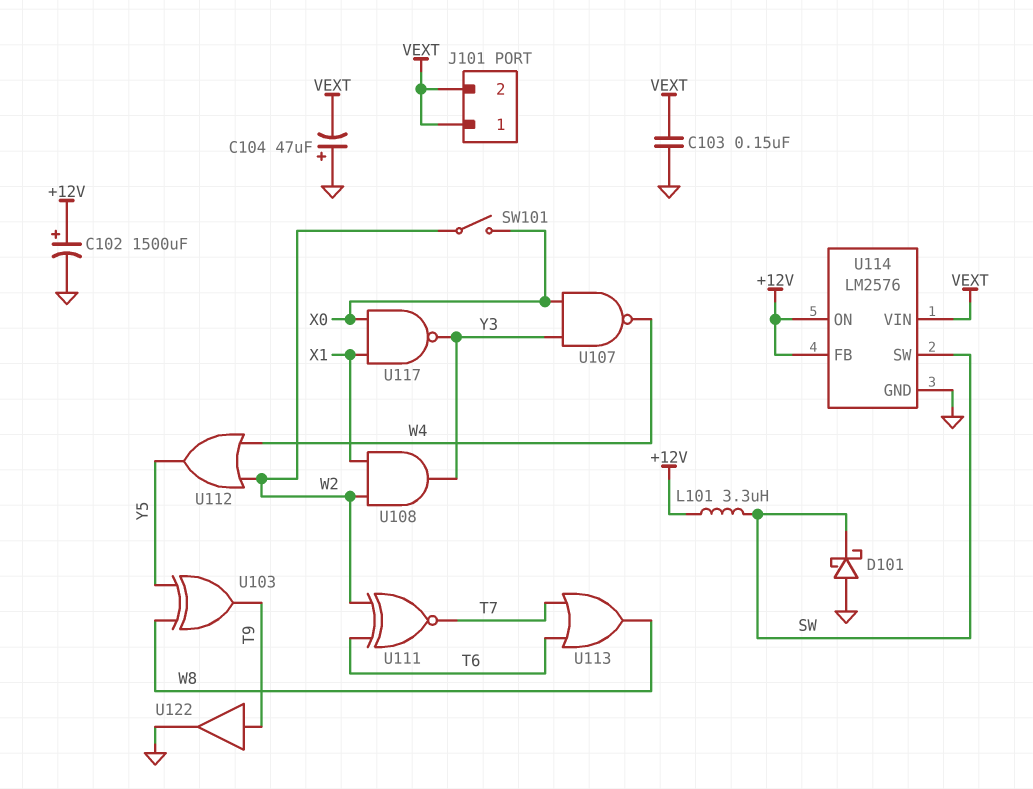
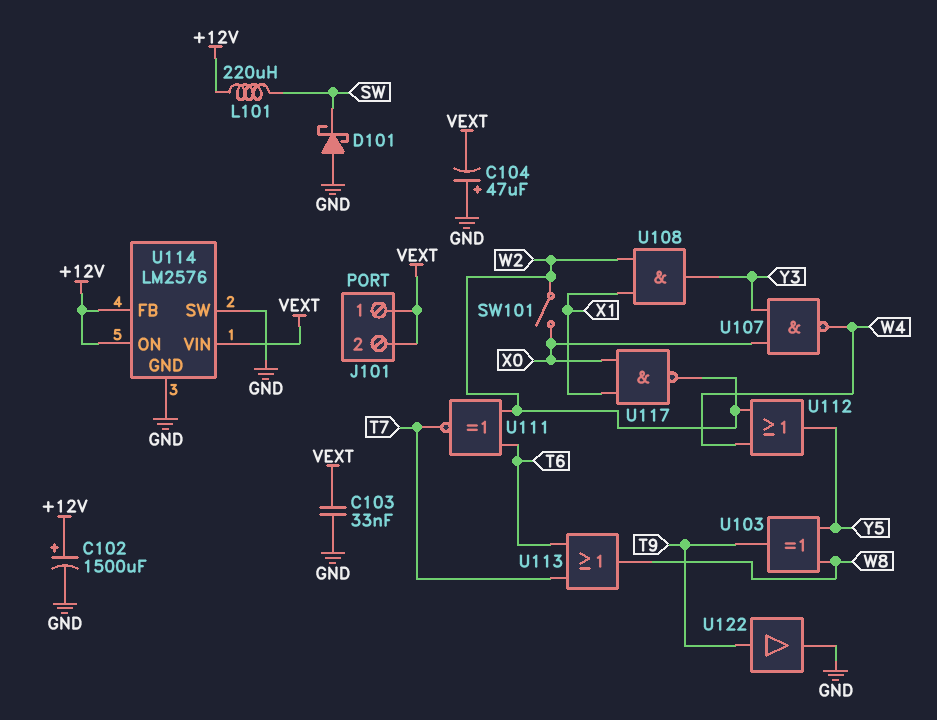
C103: 150nF (GND, VEXT) -> 33nF (GND, VEXT)
L101: 3.3uH (+12V, SW) -> 220uH (+12V, SW)
U114 pin SW: SW -> GND
U117: NAND (in X0, in X1, out Y3) -> NAND (in X0, in X1, out W2)

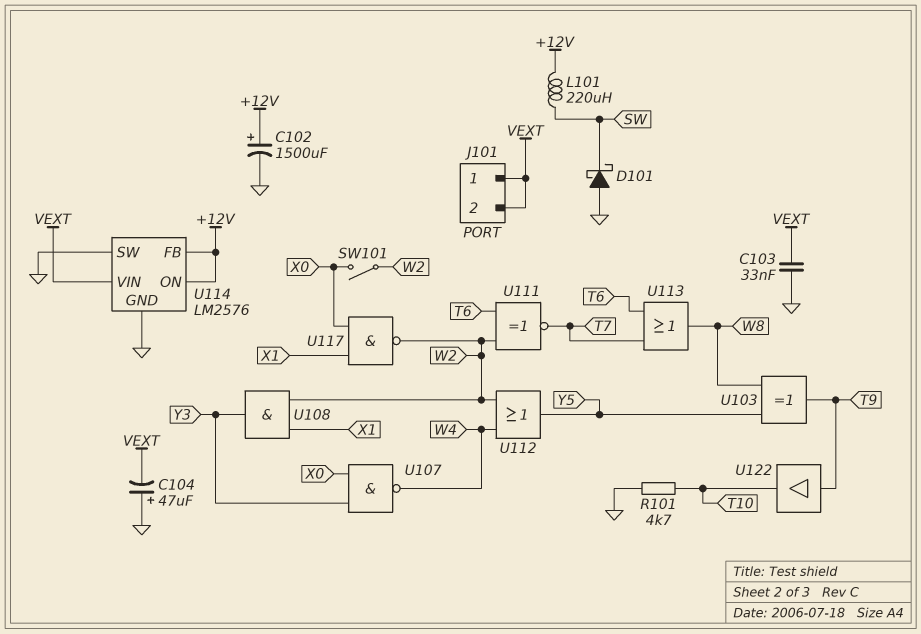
R101: none -> 4.7k (GND, T10)
U122: buffer (in T9, out GND) -> buffer (in T9, out T10)

